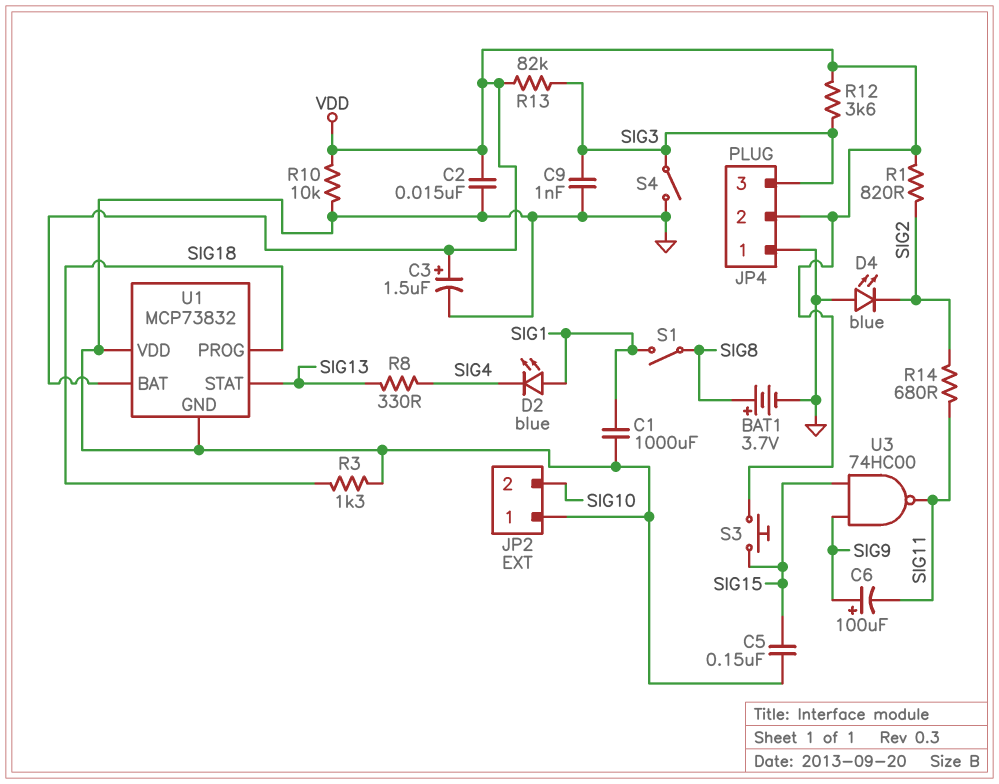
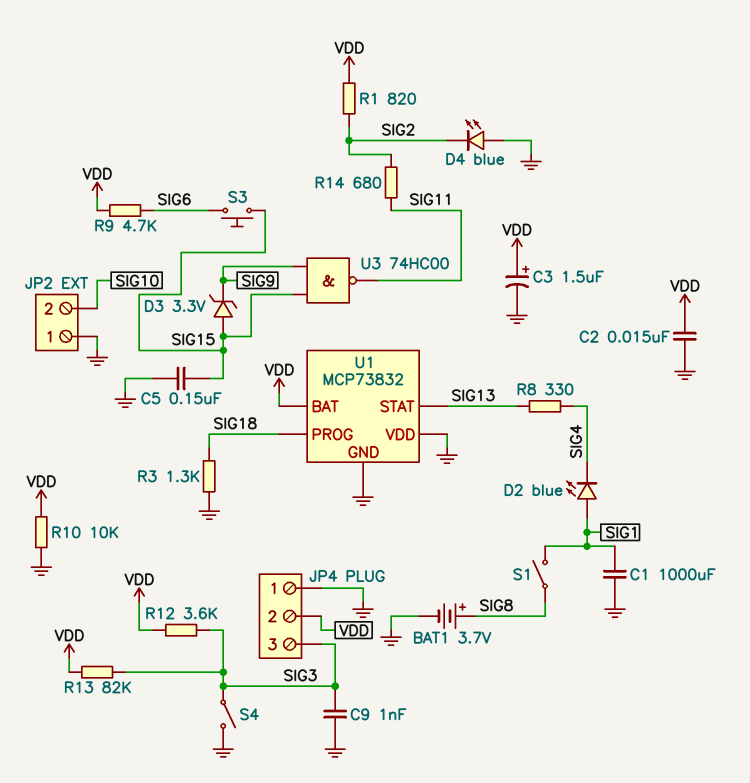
C6: 100uF (plus SIG9, minus SIG11) -> none
D3: none -> zener 3.3V (A SIG15, K SIG9)
R9: none -> 4.7k (SIG6, VDD)
S3: button (SIG15, VDD) -> button (SIG6, SIG15)

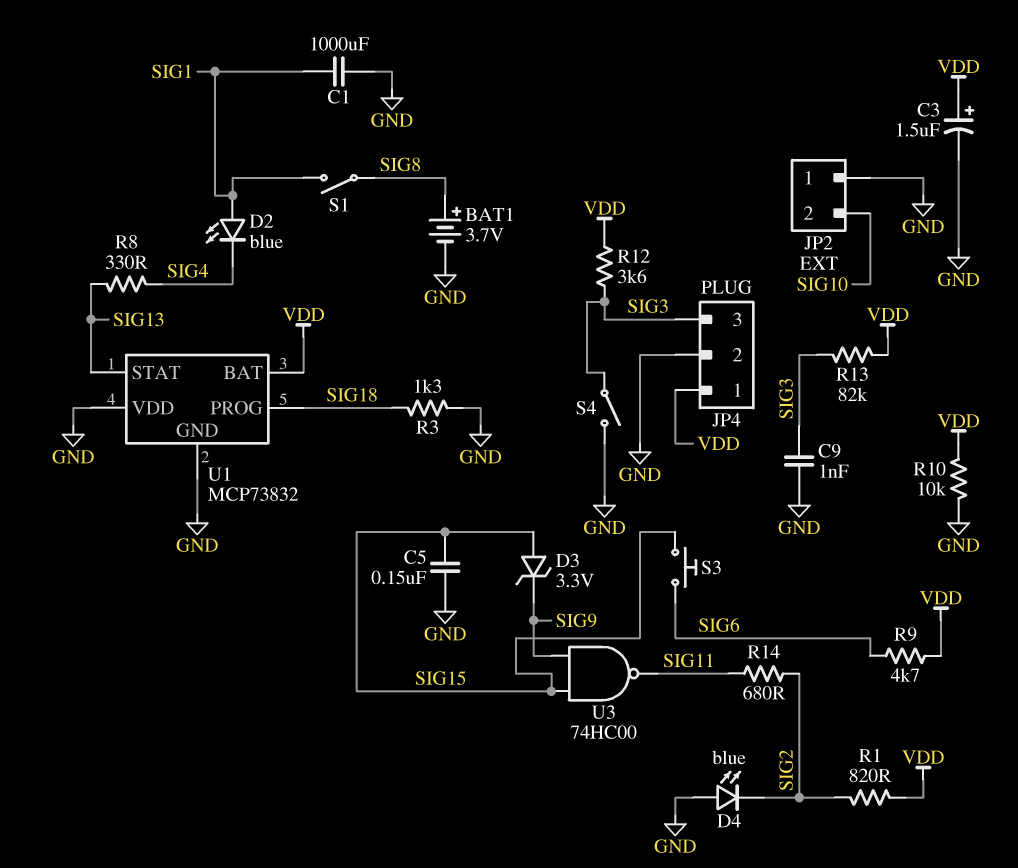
C2: 15nF (GND, VDD) -> none
JP4 pin 1: GND -> VDD
JP4 pin 2: VDD -> GND

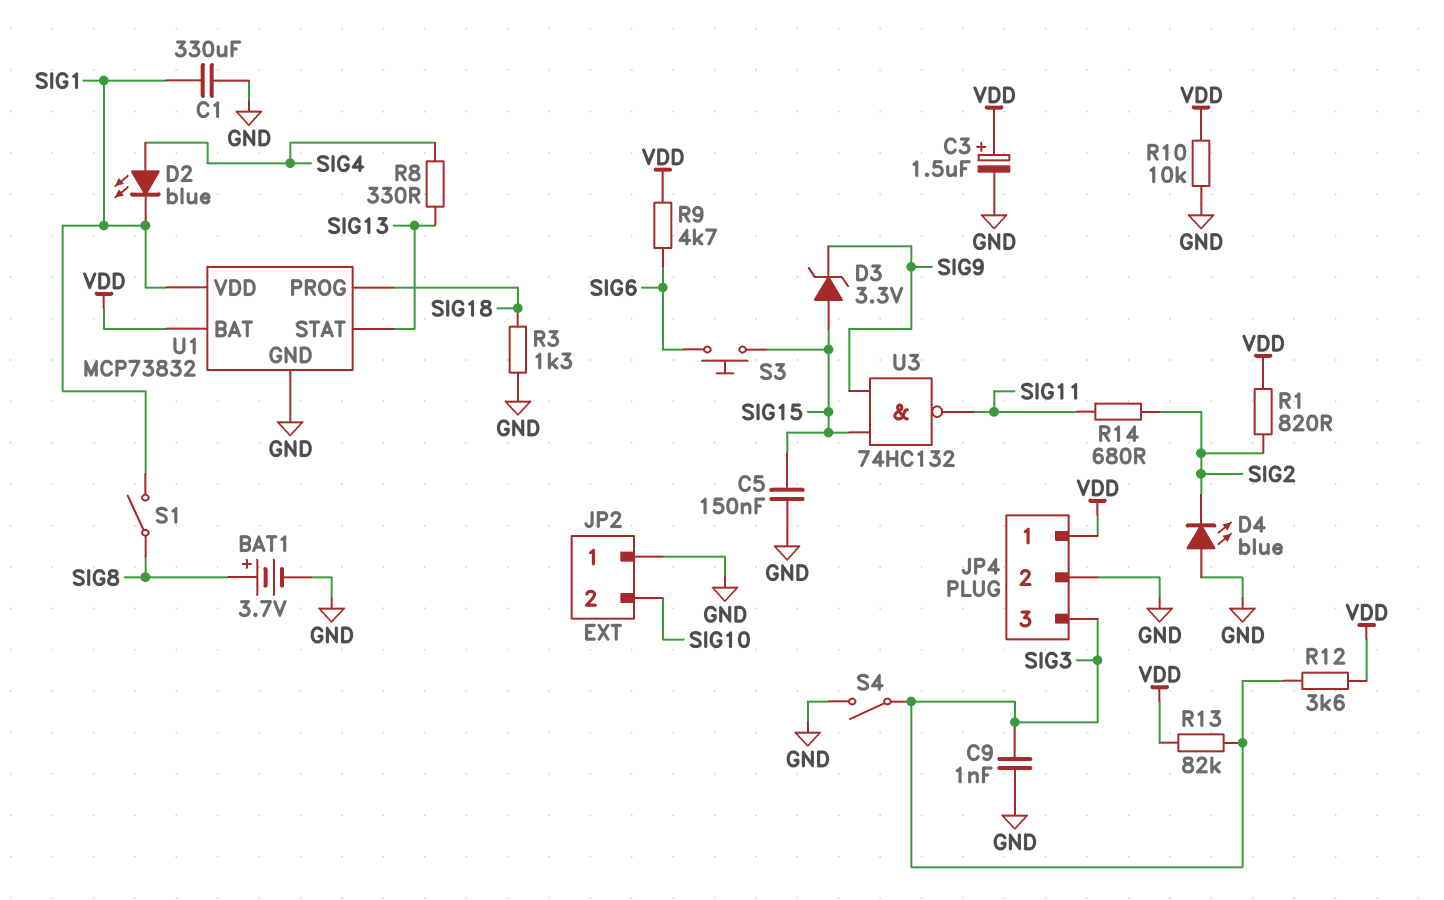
C1: 1000uF (GND, SIG1) -> 330uF (GND, SIG1)
D2: LED blue (A SIG1, K SIG4) -> LED blue (A SIG4, K SIG1)
U1 pin VDD: GND -> SIG1
U3: NAND 74HC00 (in SIG9, in SIG15, out SIG11) -> NAND 74HC132 (in SIG9, in SIG15, out SIG11)

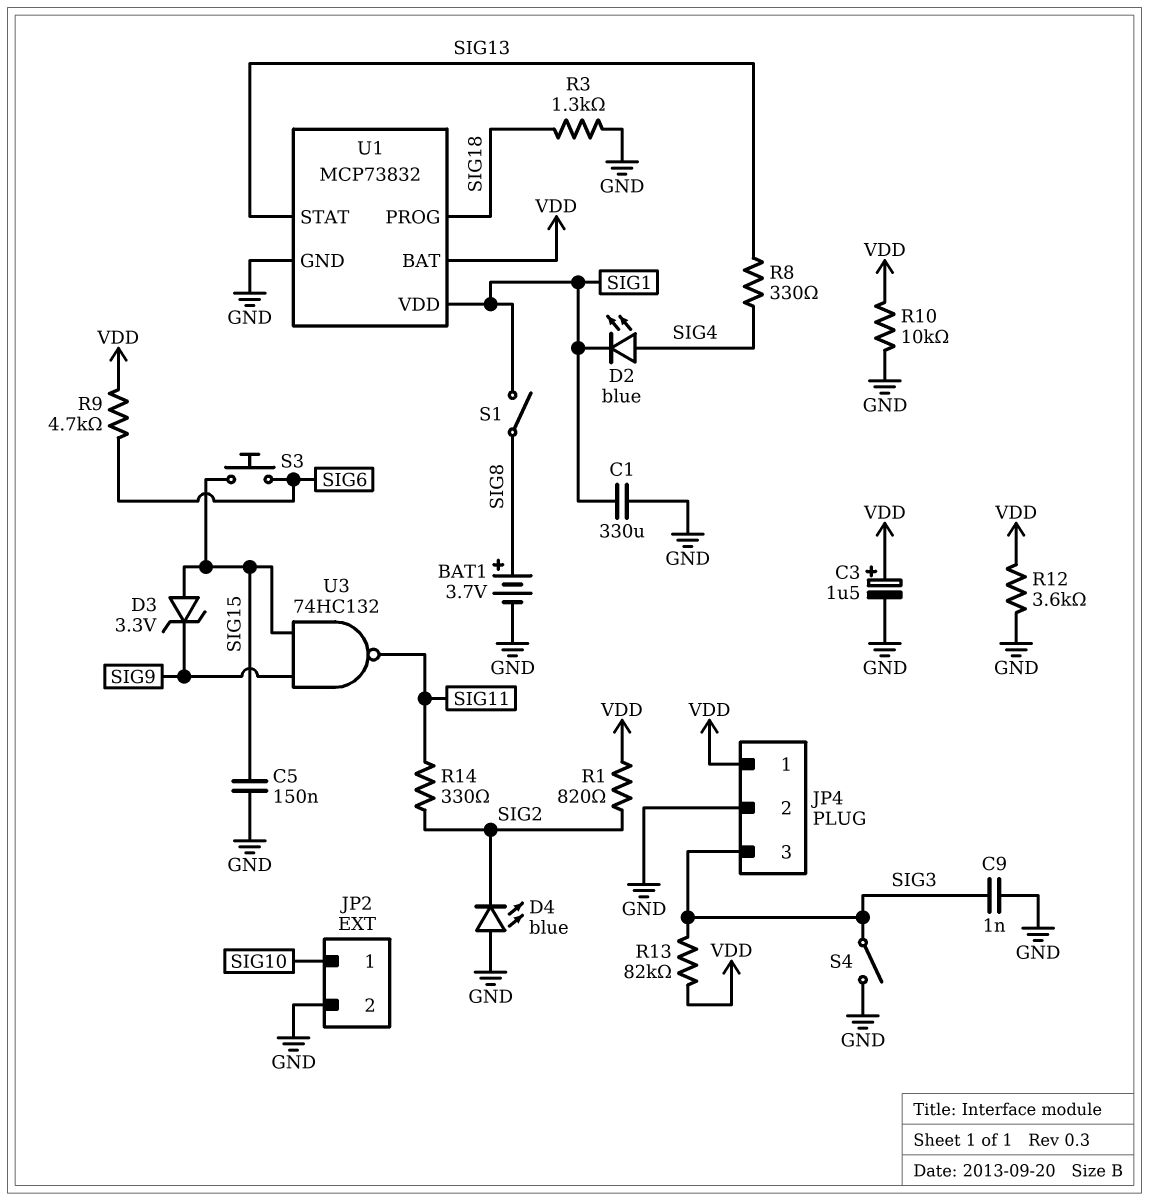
JP2 pin 1: GND -> SIG10
JP2 pin 2: SIG10 -> GND
R12: 3.6k (SIG3, VDD) -> 3.6k (GND, VDD)
R14: 680 (SIG2, SIG11) -> 330 (SIG2, SIG11)

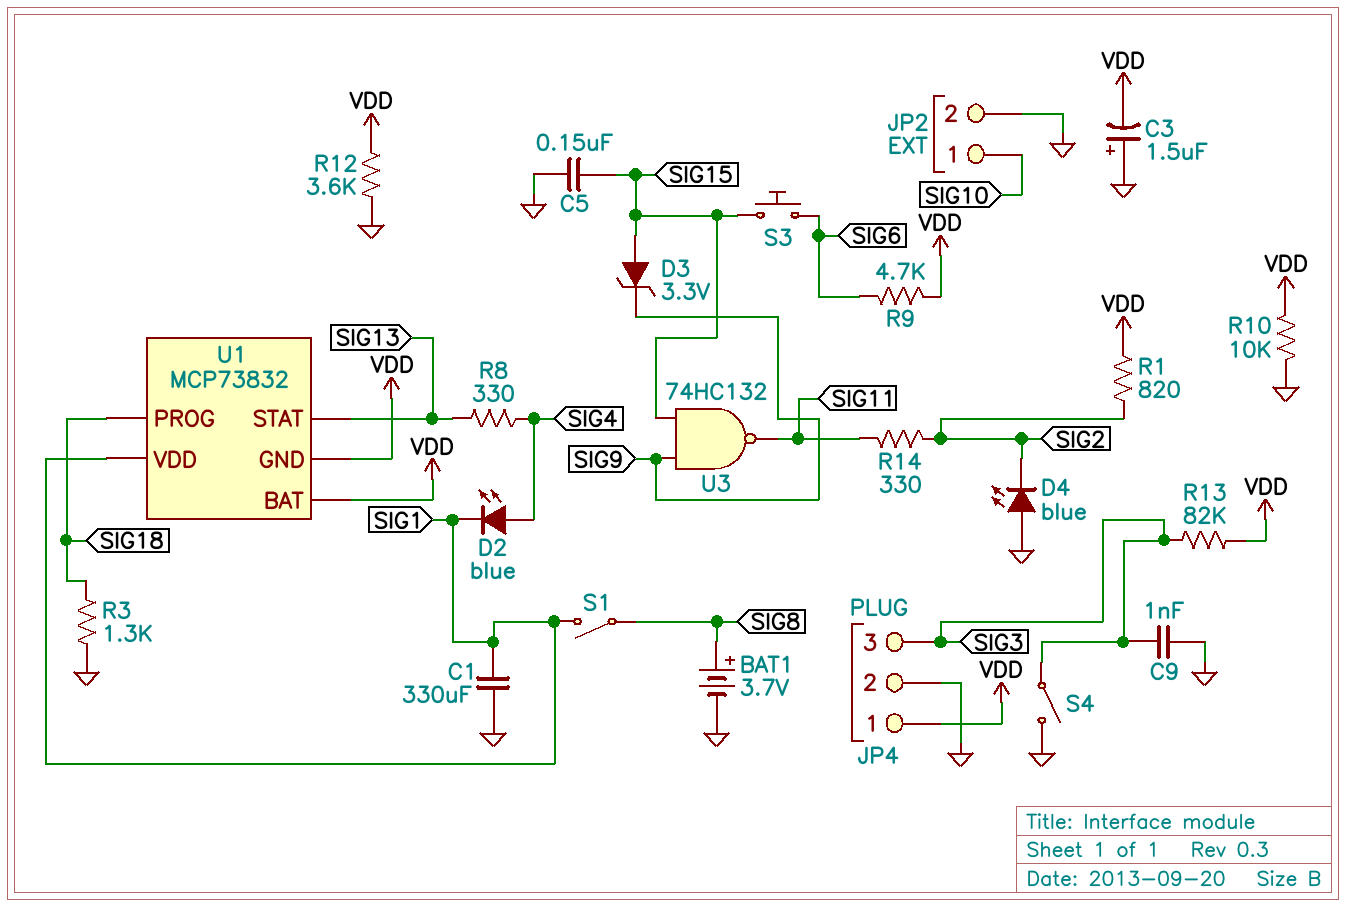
C3: 1.5uF (plus VDD, minus GND) -> 1.5uF (plus GND, minus VDD)
U1 pin GND: GND -> VDD

